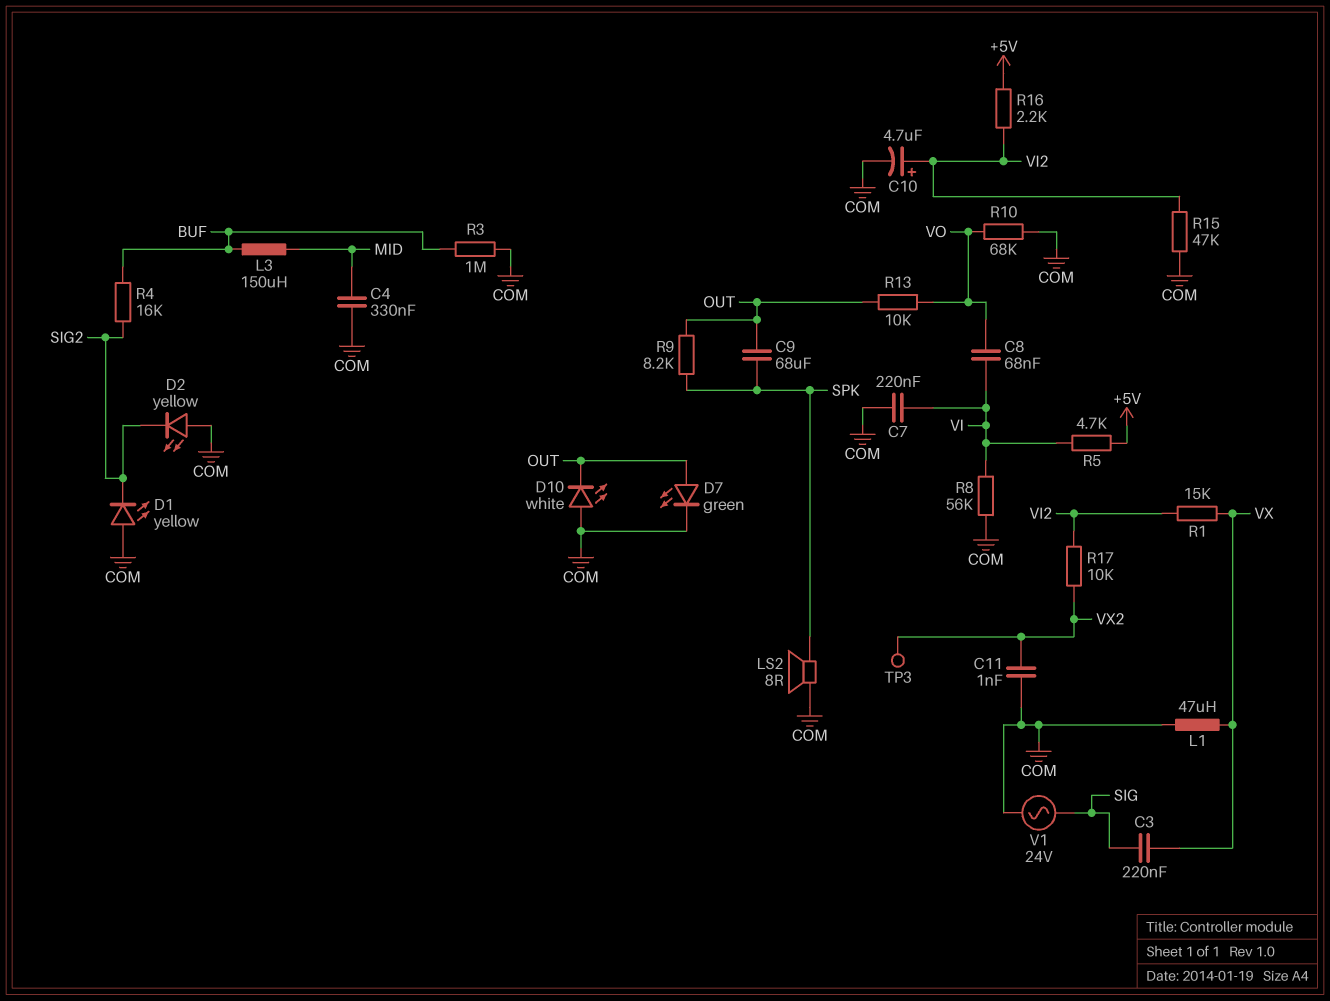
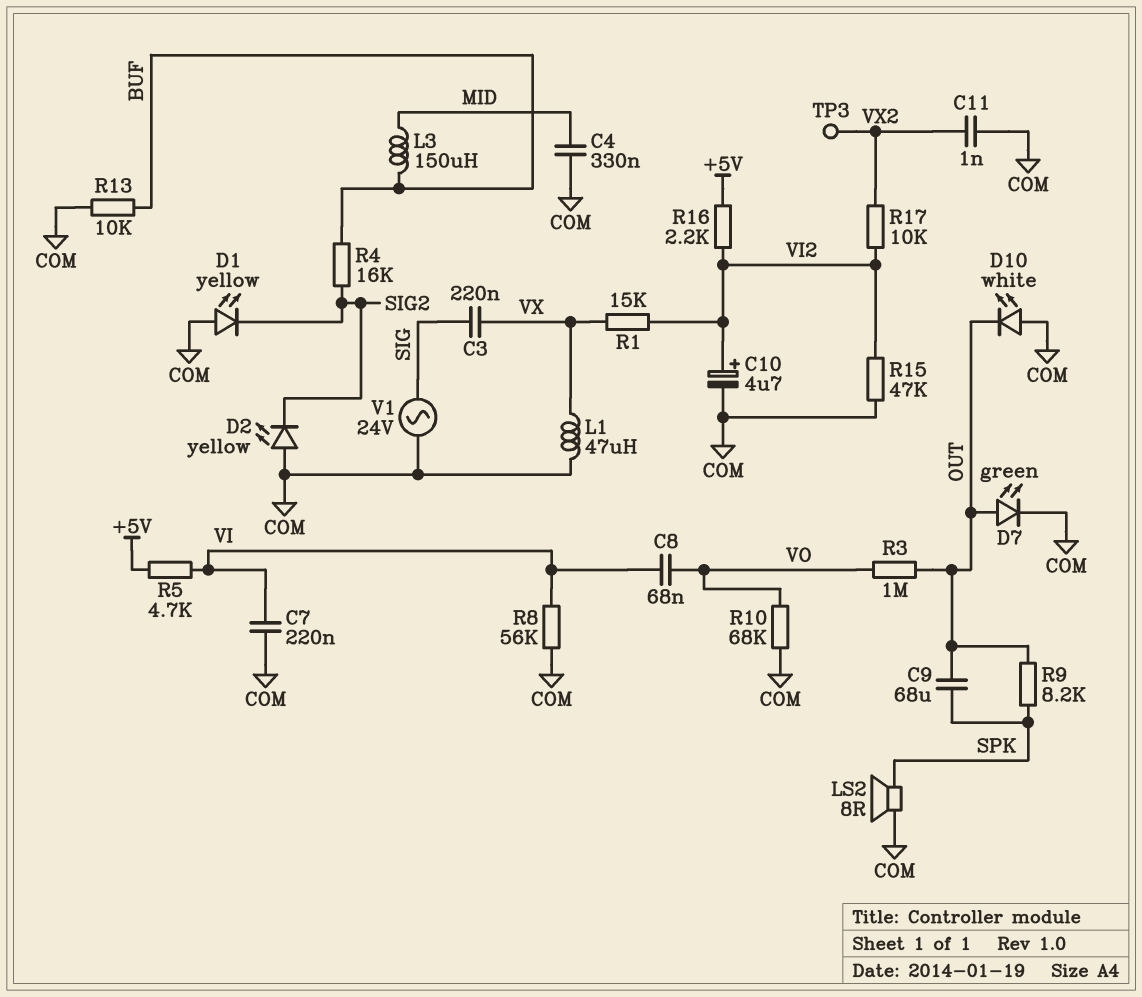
R3: 1M (BUF, COM) -> 1M (OUT, VO)
R13: 10k (OUT, VO) -> 10k (BUF, COM)

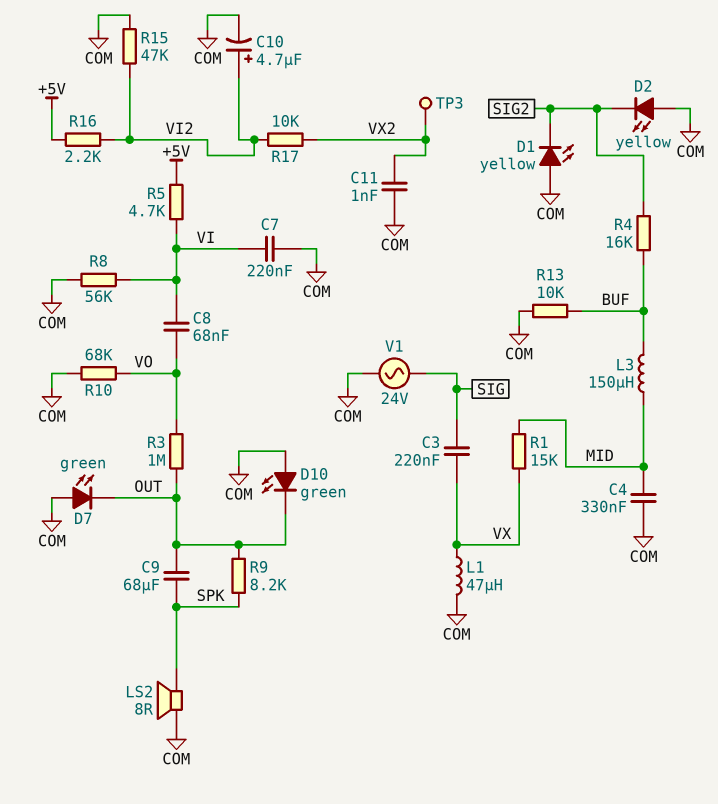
D7: LED green (A OUT, K COM) -> LED green (A COM, K OUT)
D10: LED white (A COM, K OUT) -> LED green (A COM, K OUT)
R1: 15k (VI2, VX) -> 15k (MID, VX)

